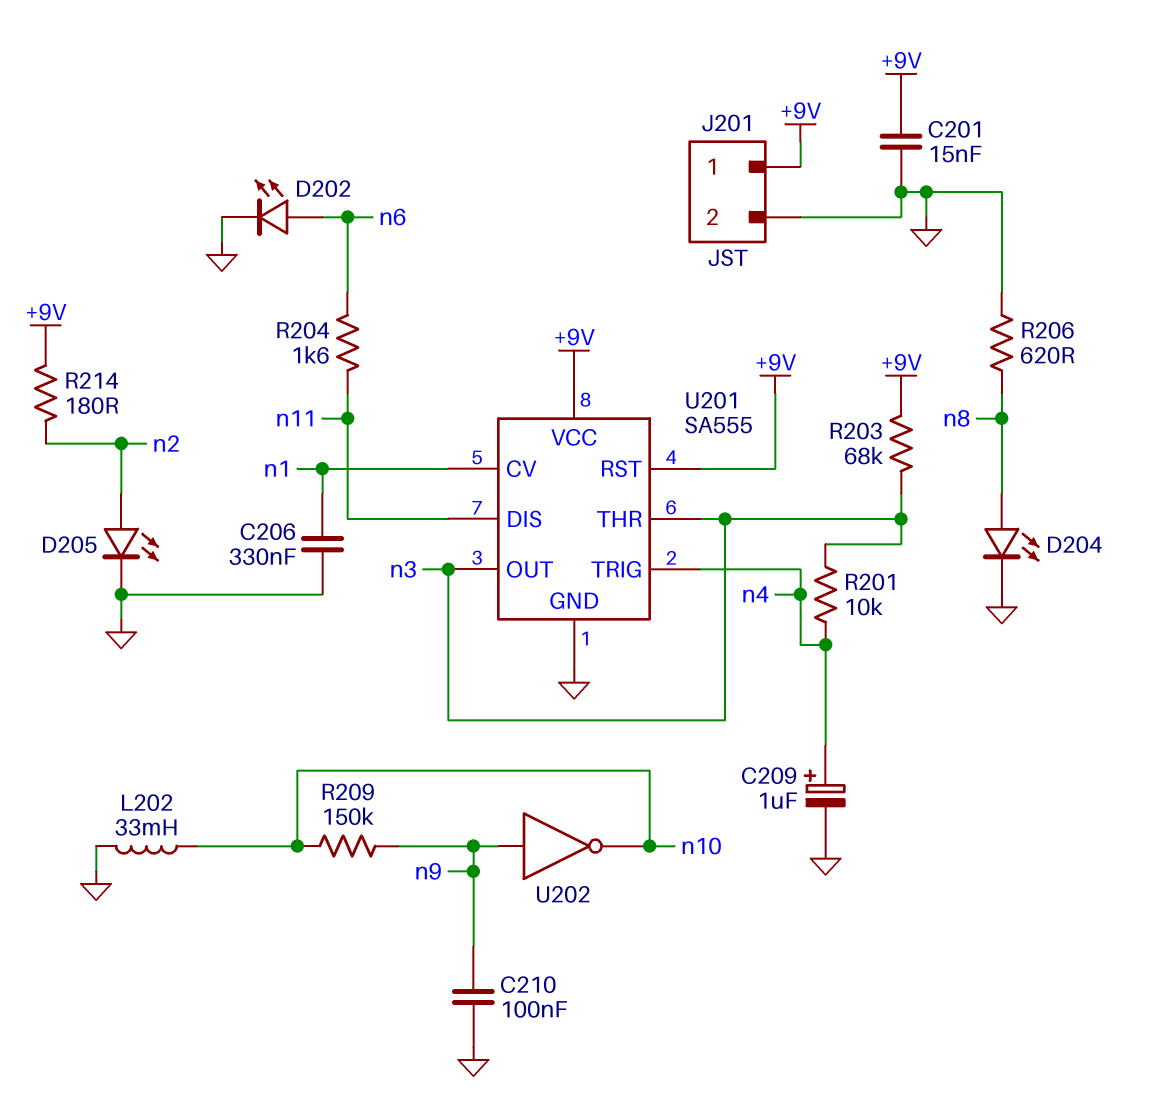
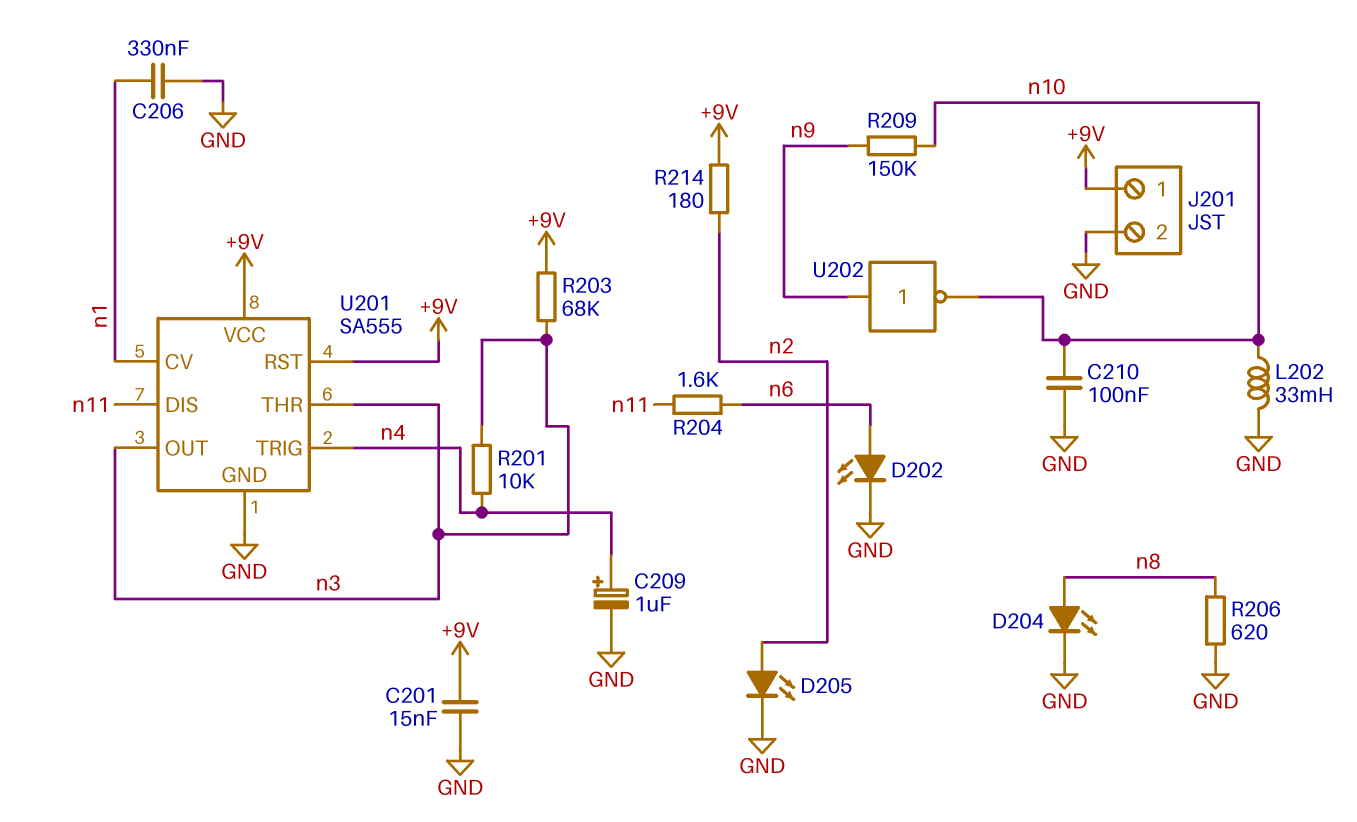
C210: 100nF (GND, n9) -> 100nF (GND, n10)

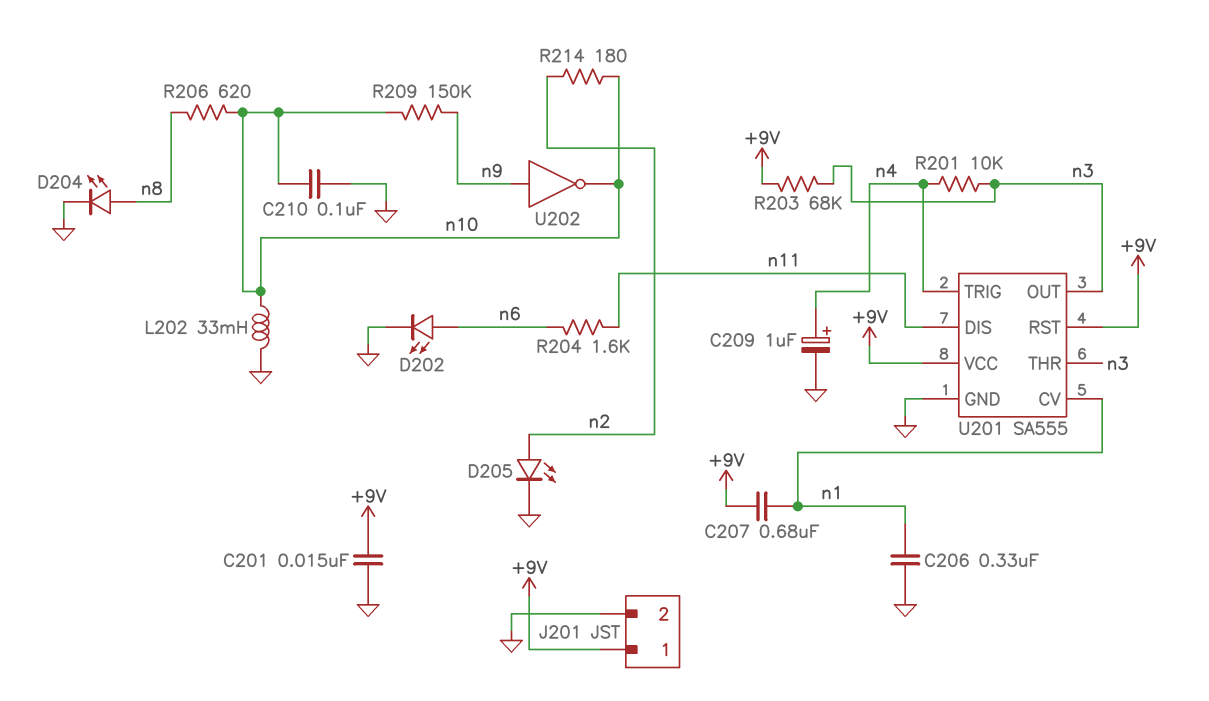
C207: none -> 680nF (+9V, n1)
R206: 620 (GND, n8) -> 620 (n8, n10)
R214: 180 (+9V, n2) -> 180 (n2, n10)

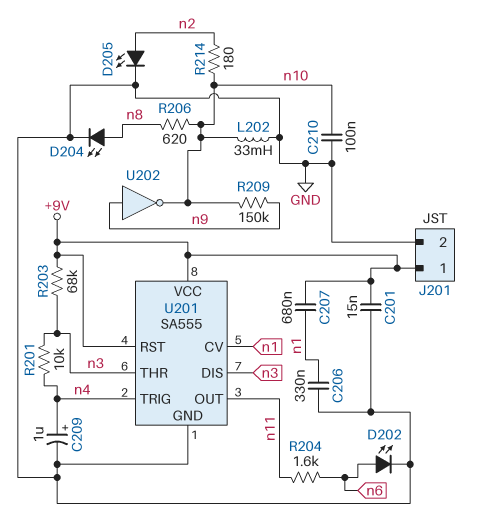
U201 pin DIS: n11 -> n3
U201 pin OUT: n3 -> n11

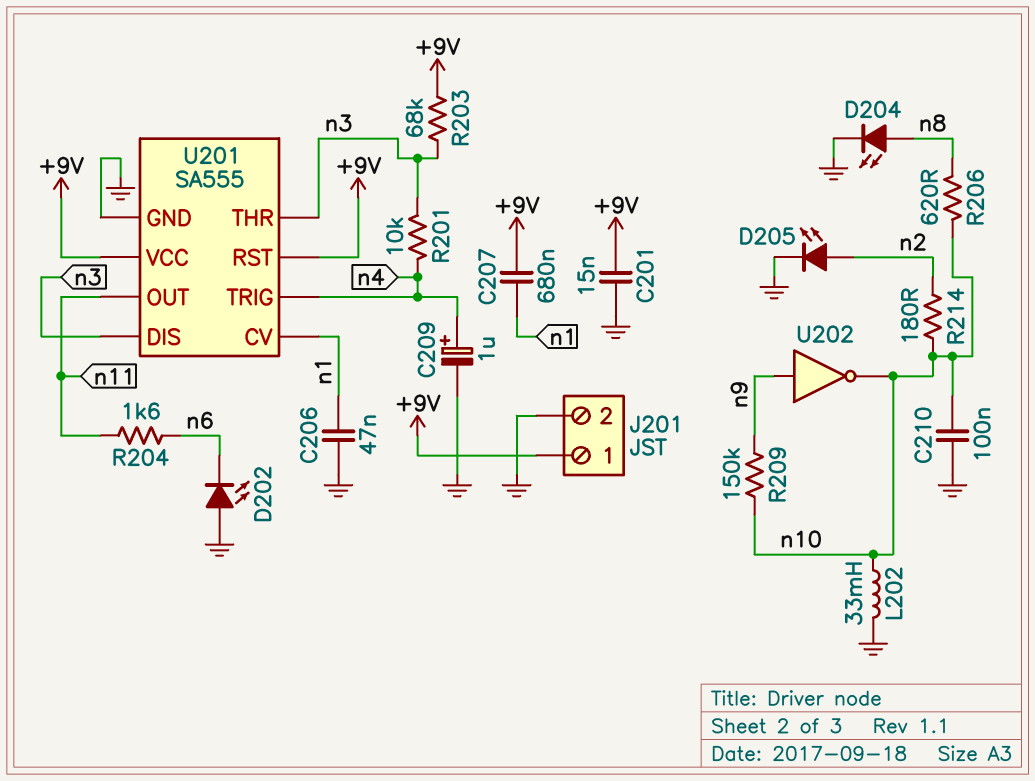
C206: 330nF (GND, n1) -> 47nF (GND, n1)
D202: LED (A n6, K GND) -> LED (A GND, K n6)

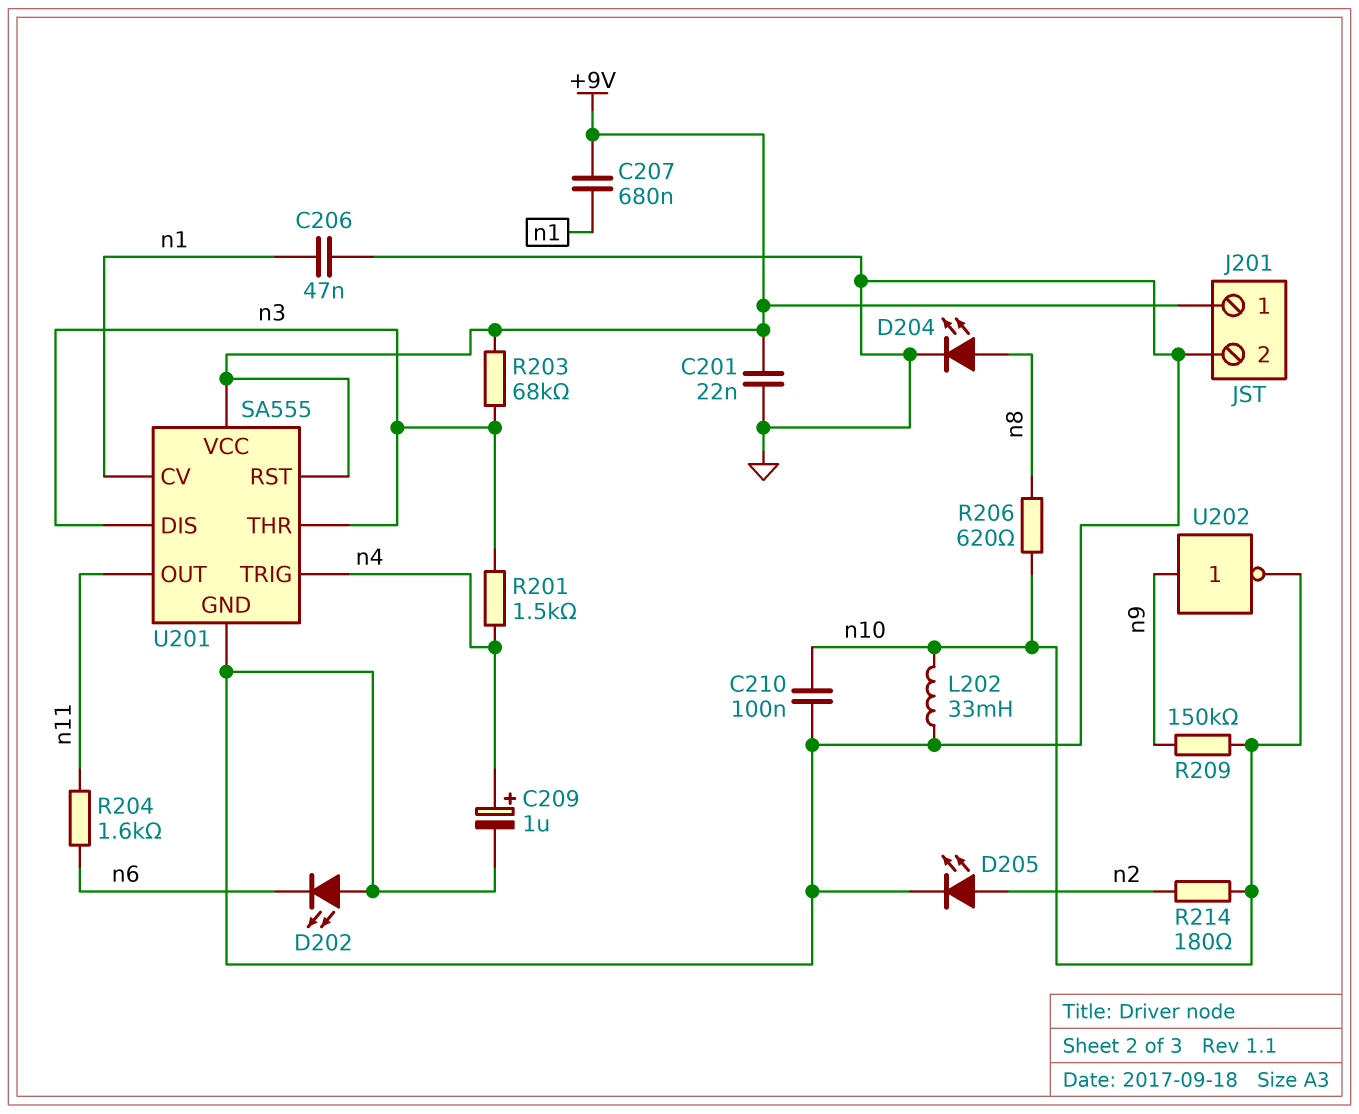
C201: 15nF (+9V, GND) -> 22nF (+9V, GND)
R201: 10k (n3, n4) -> 1.5k (n3, n4)

